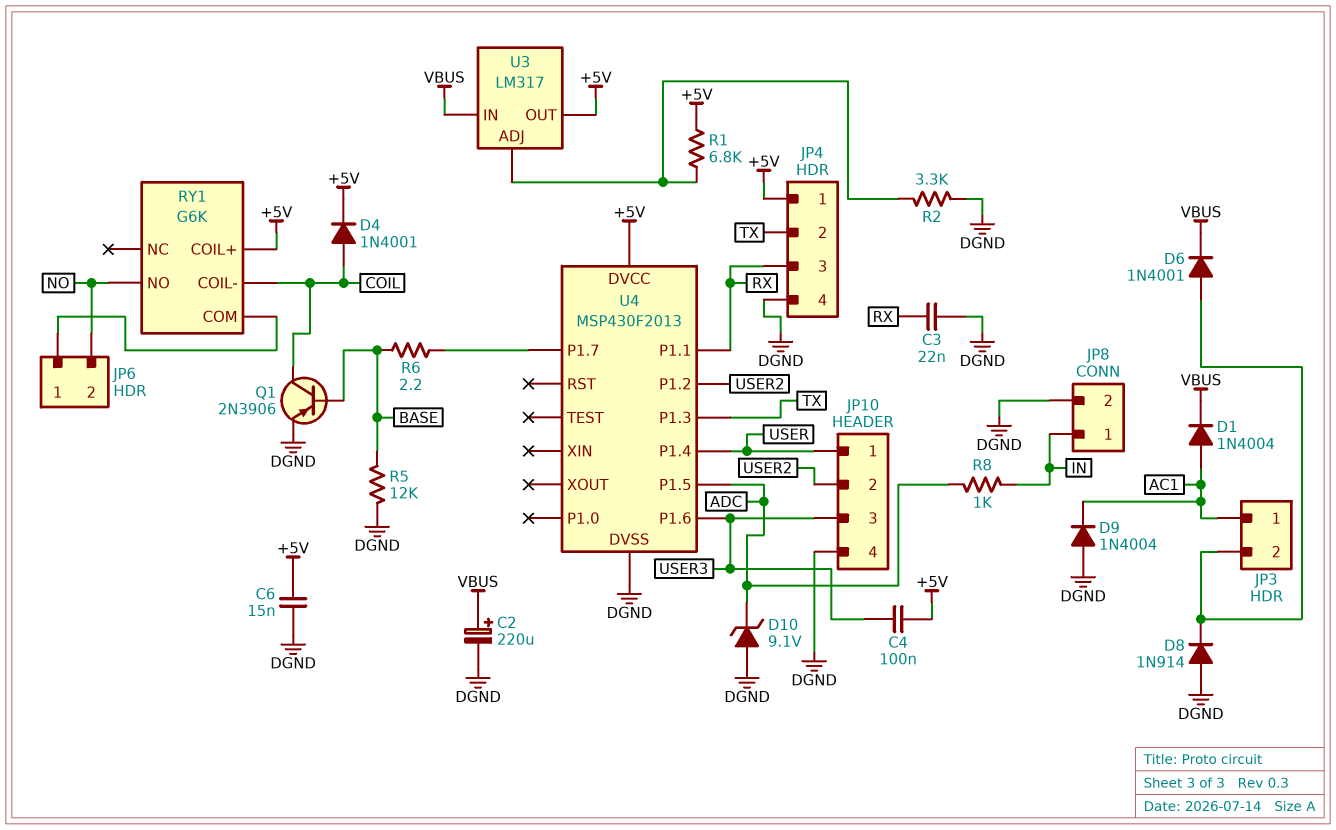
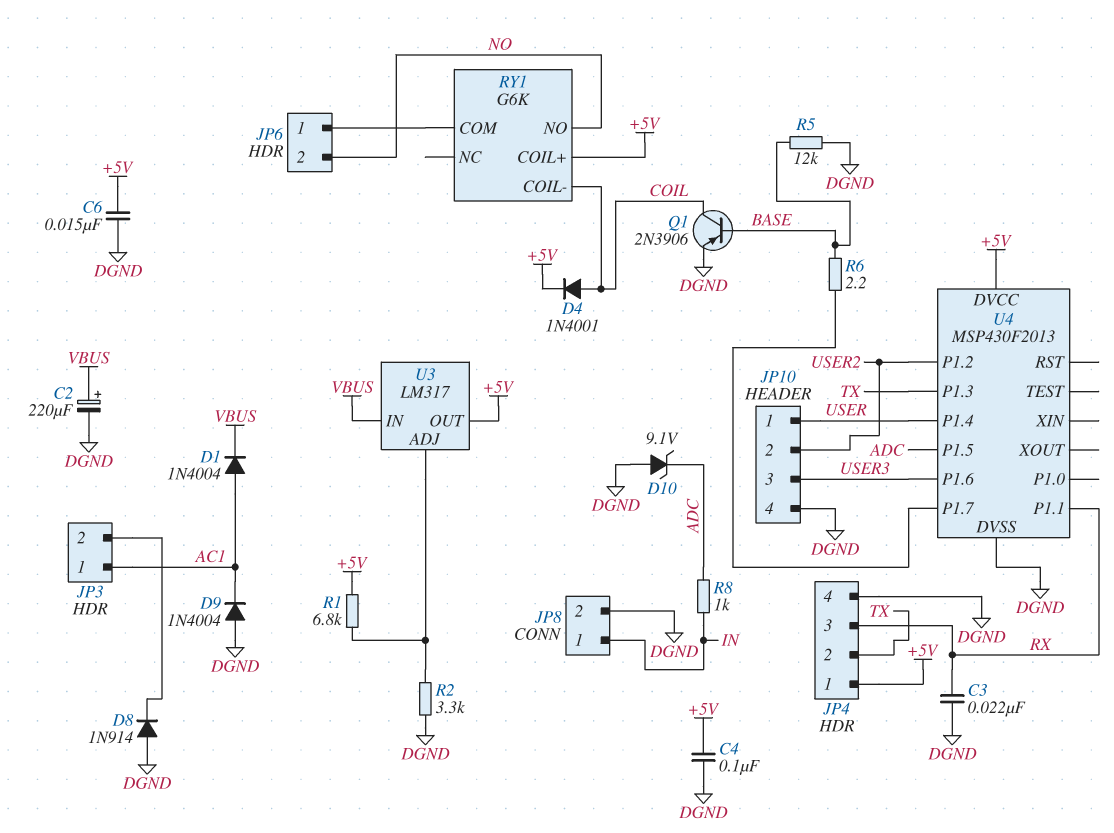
C4: 100nF (+5V, USER3) -> 100nF (+5V, DGND)
D6: diode 1N4001 (A JP3/2, K VBUS) -> none

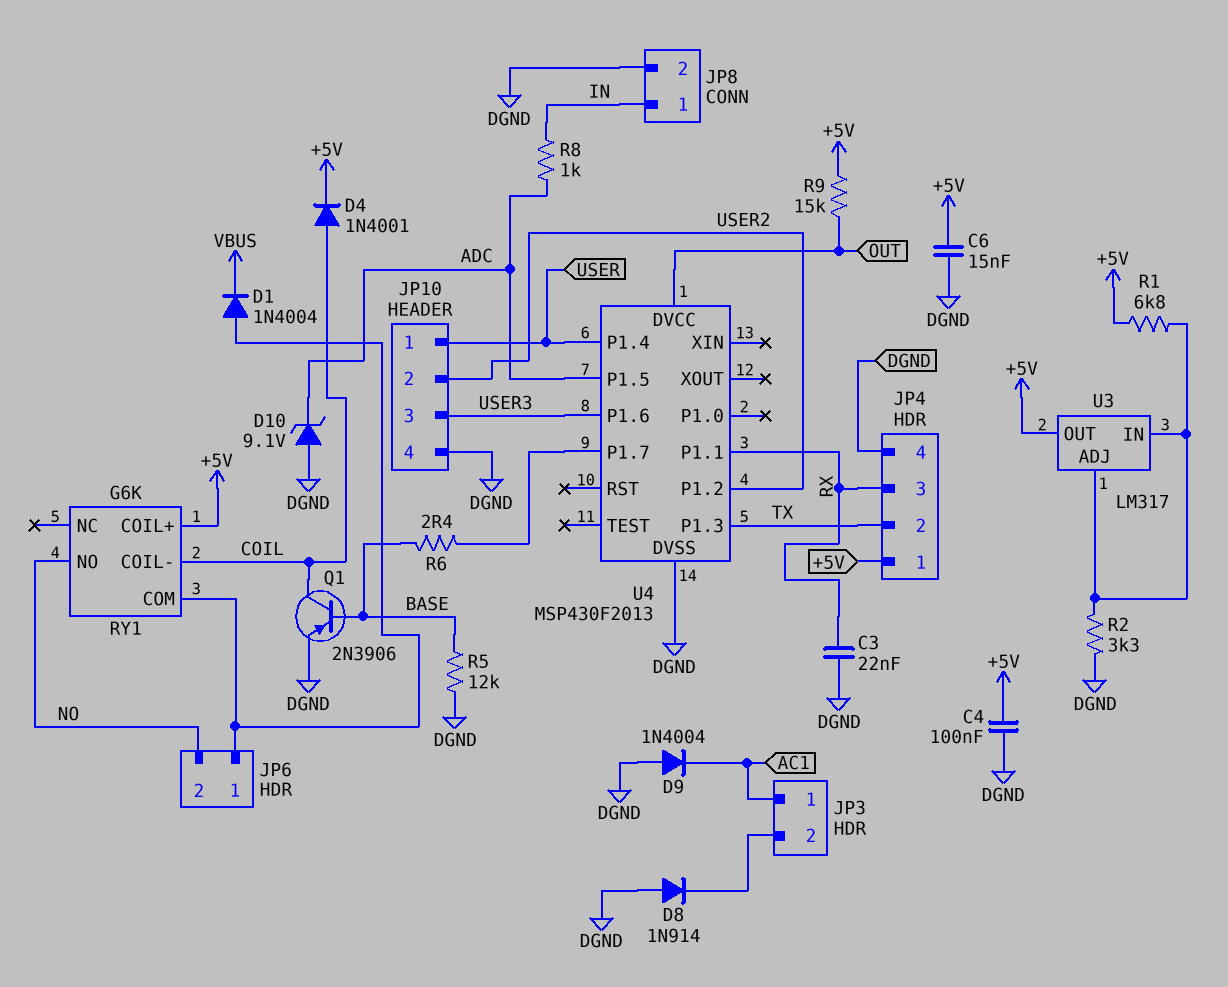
C2: 220uF (plus VBUS, minus DGND) -> none
D1: diode 1N4004 (A AC1, K VBUS) -> diode 1N4004 (A JP6/1, K VBUS)
R6: 2.2 (BASE, U4/P1.7) -> 2.4 (BASE, U4/P1.7)
R9: none -> 15k (+5V, OUT)
U3 pin IN: VBUS -> U3/ADJ
U4 pin DVCC: +5V -> OUT

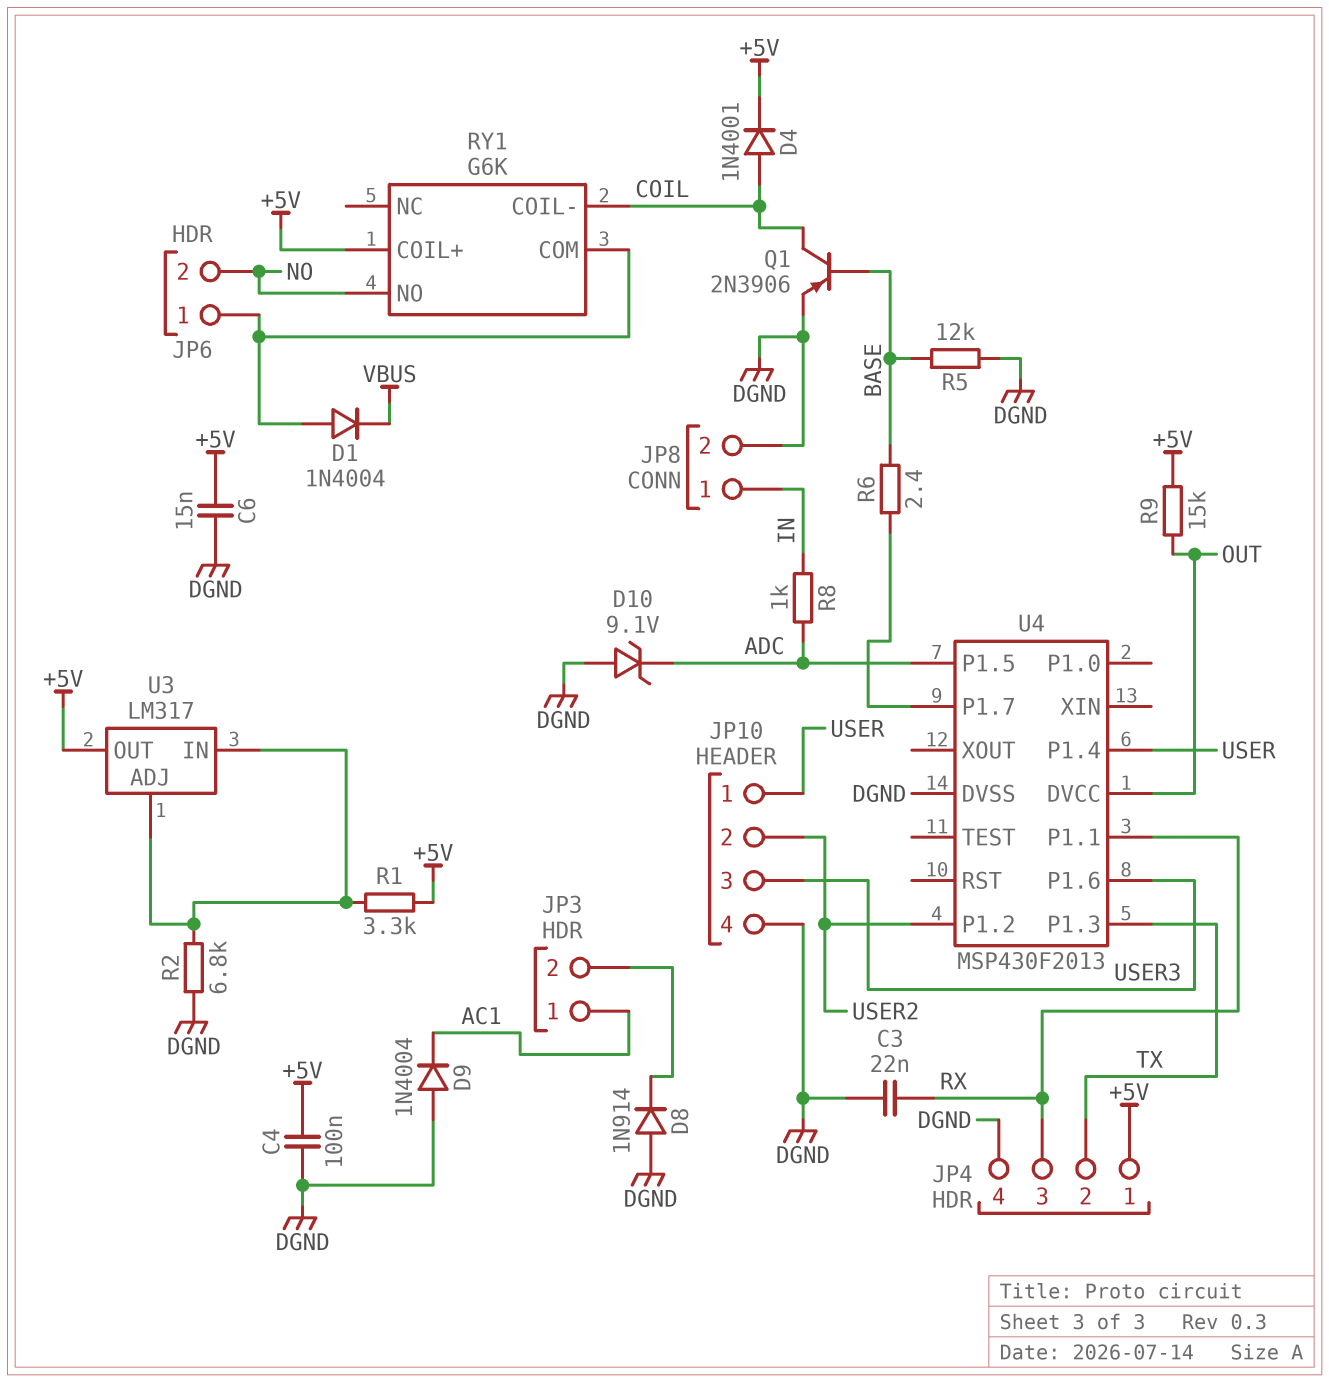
R1: 6.8k (+5V, U3/ADJ) -> 3.3k (+5V, U3/ADJ)
R2: 3.3k (DGND, U3/ADJ) -> 6.8k (DGND, U3/ADJ)

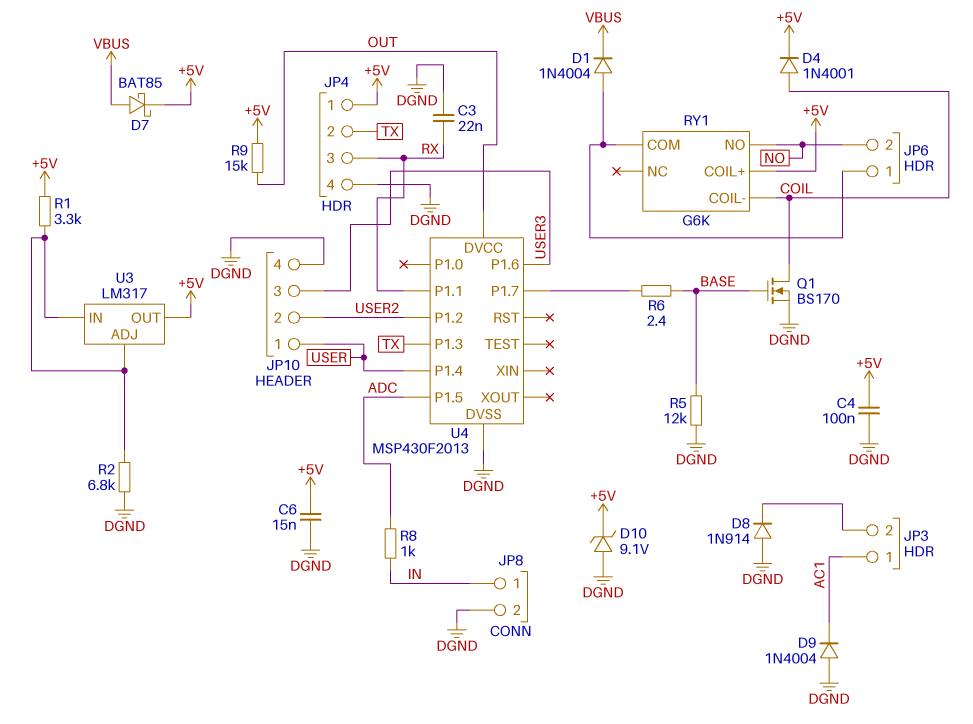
D7: none -> schottky BAT85 (A VBUS, K +5V)
D10: zener 9.1V (A DGND, K ADC) -> zener 9.1V (A DGND, K +5V)
Q1: PNP 2N3906 (B BASE, C COIL, E DGND) -> NMOS BS170 (G BASE, D COIL, S DGND)

